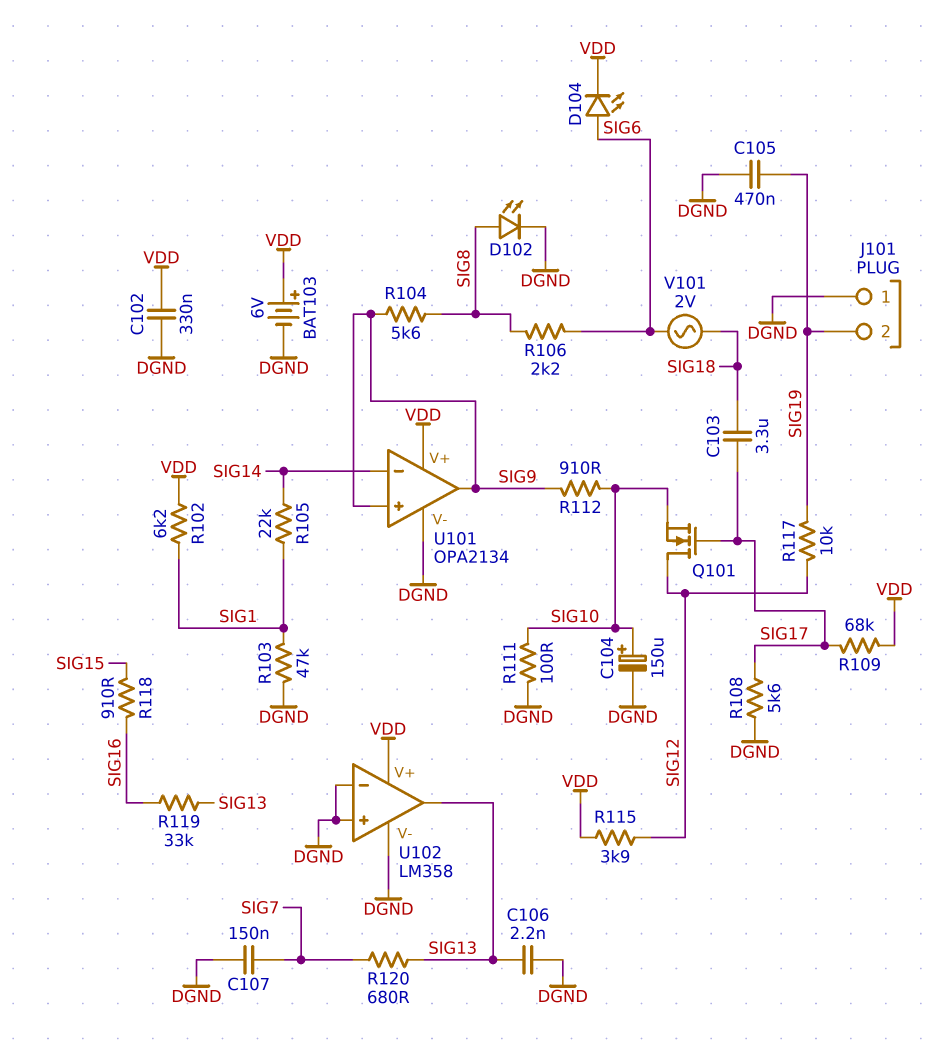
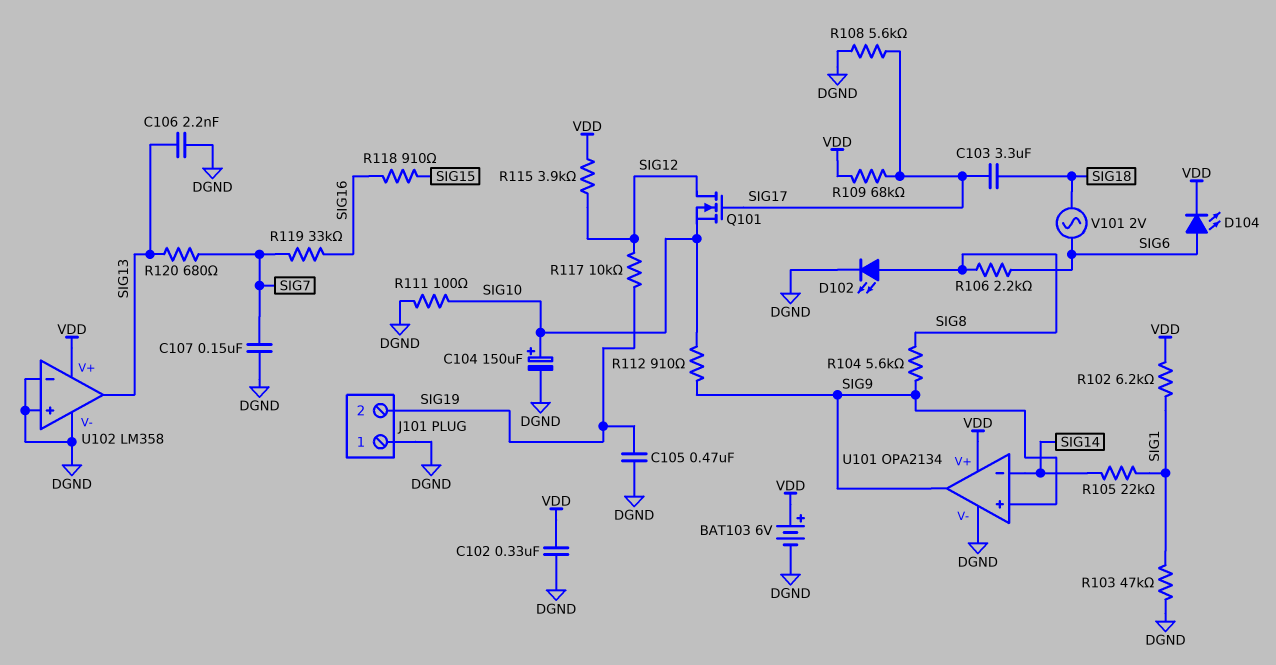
R119: 33k (SIG13, SIG16) -> 33k (SIG7, SIG16)

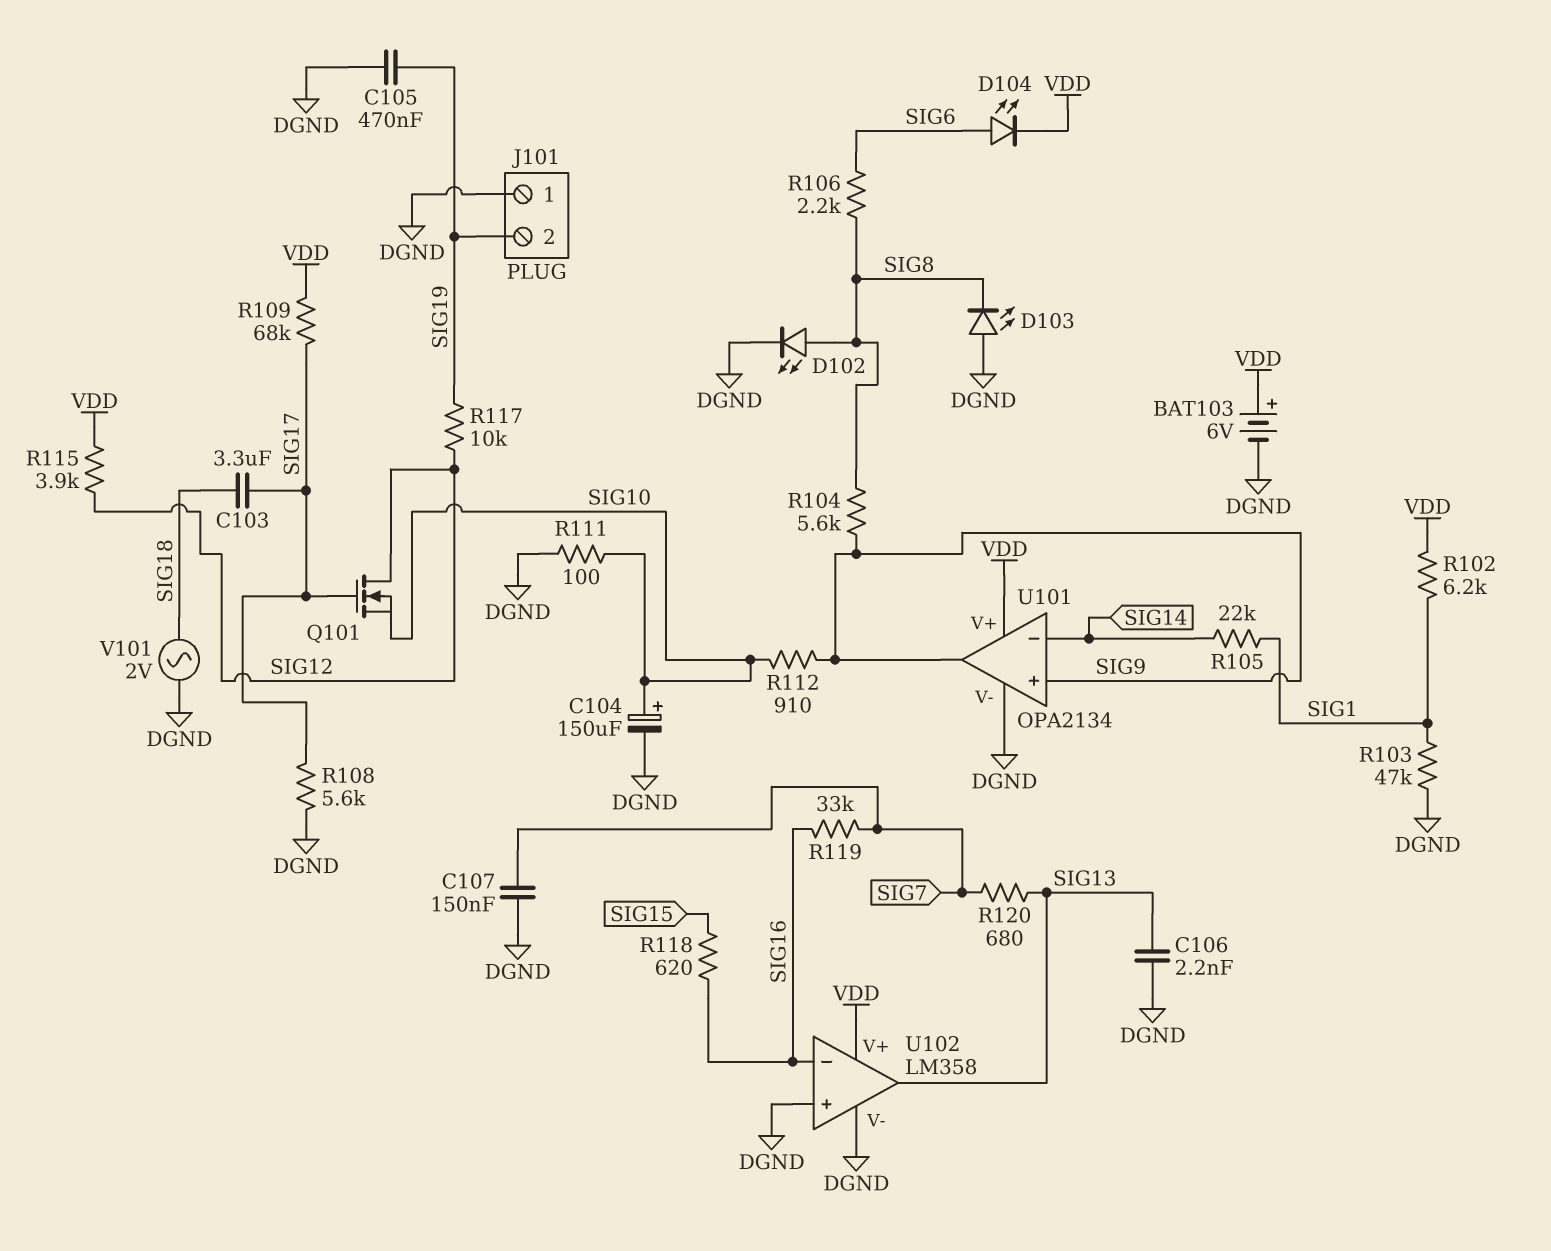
C102: 330nF (DGND, VDD) -> none
D103: none -> LED (A DGND, K SIG8)
R118: 910 (SIG15, SIG16) -> 620 (SIG15, SIG16)
U102 pin in-: DGND -> SIG16
V101: AC 2V (SIG6, SIG18) -> AC 2V (DGND, SIG18)

